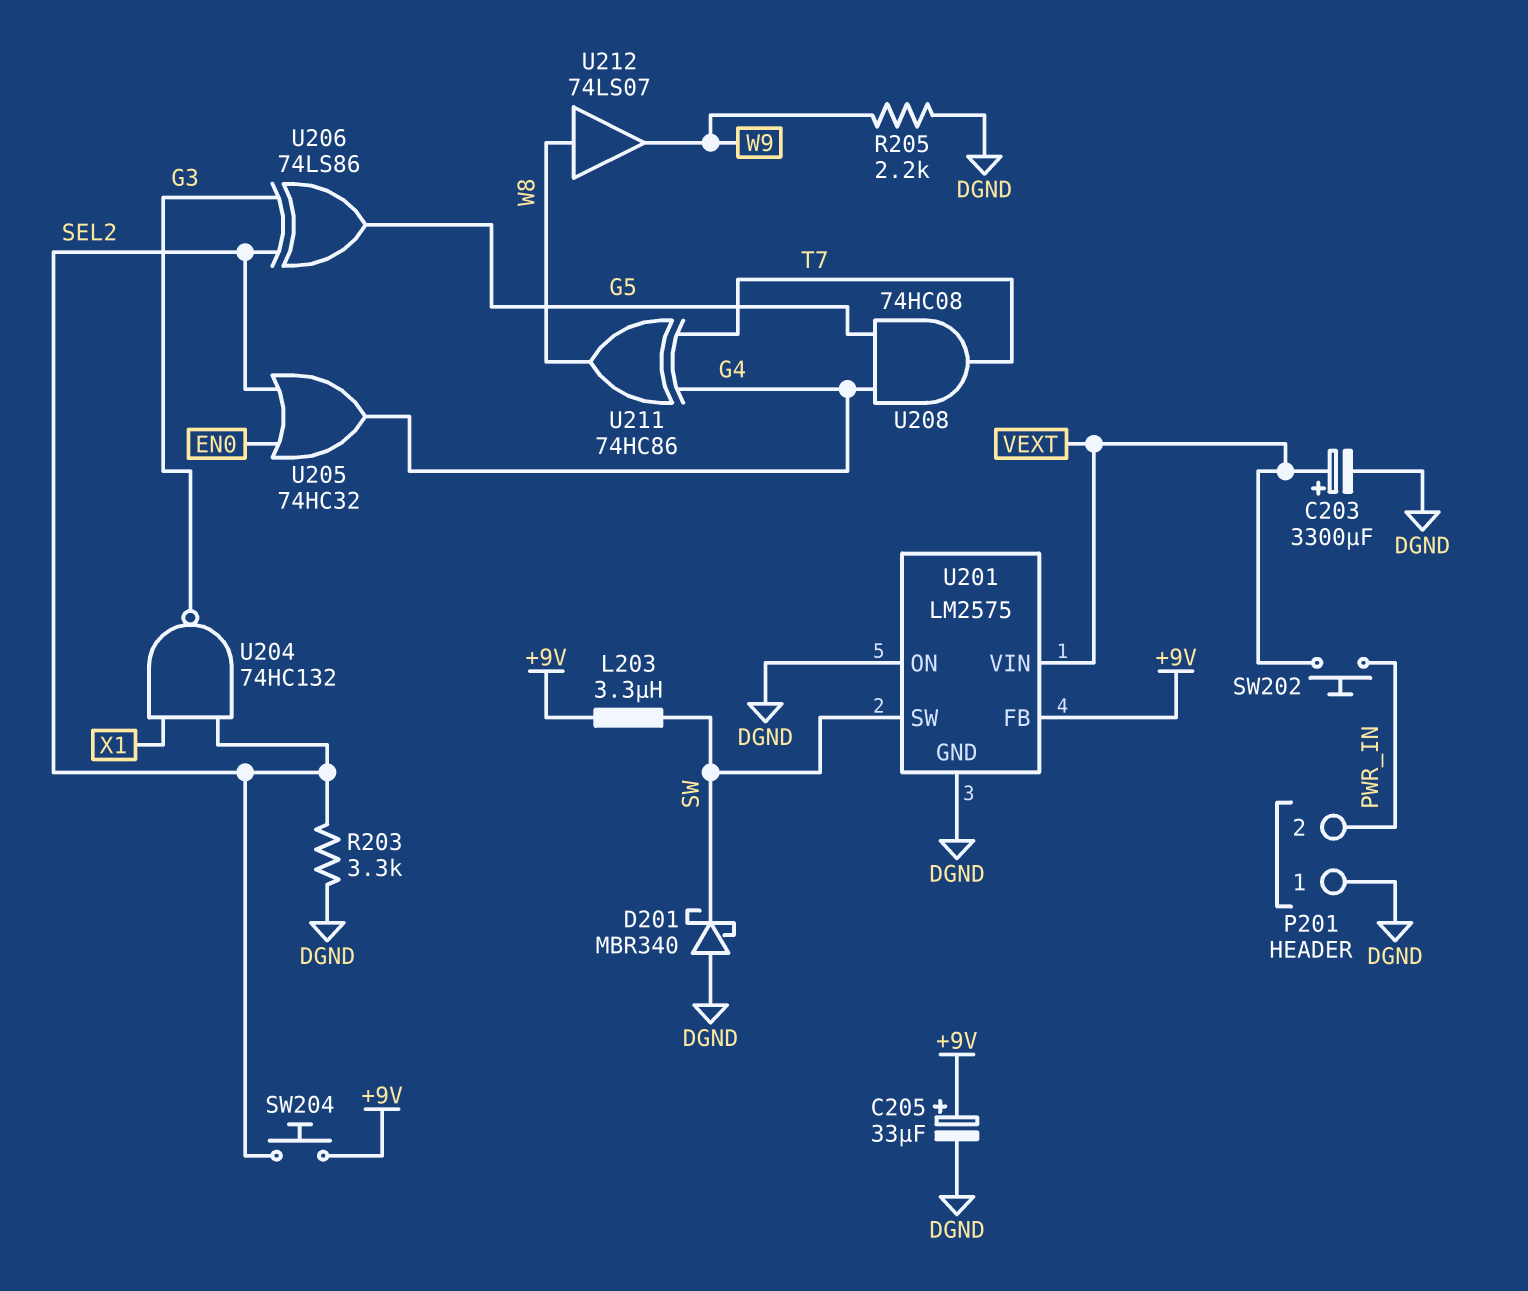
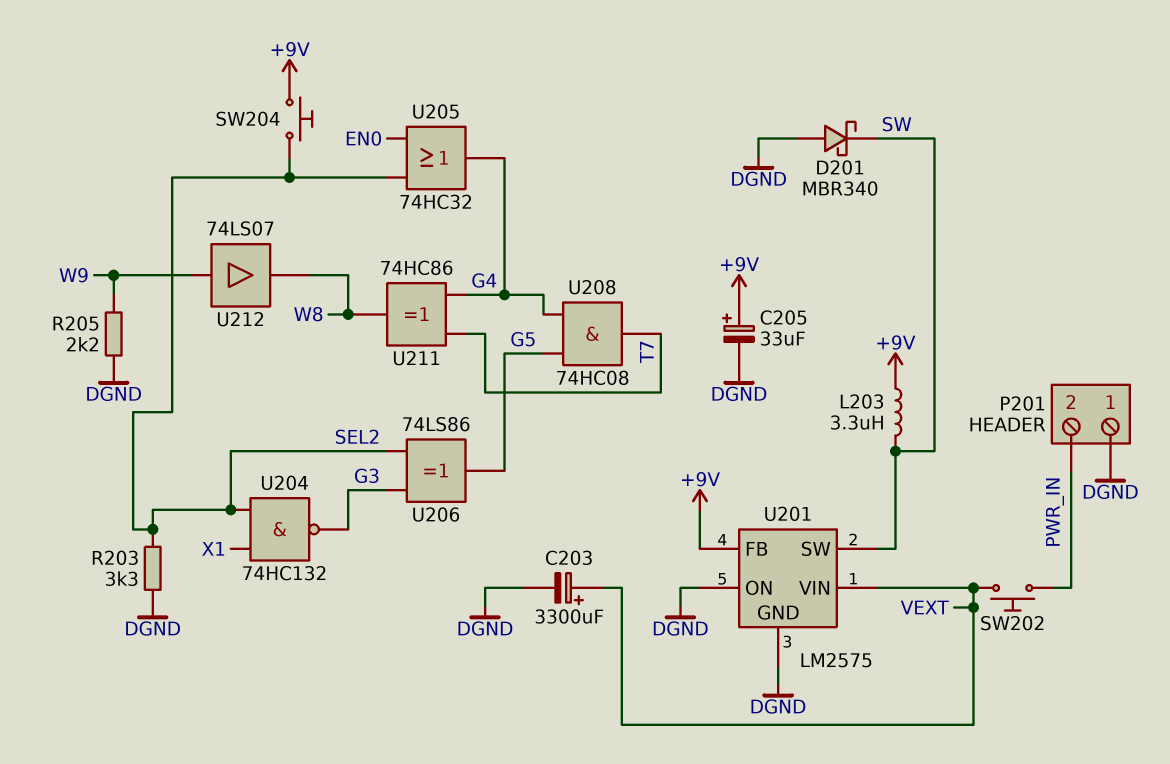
U212: buffer 74LS07 (in W8, out W9) -> buffer 74LS07 (in W9, out W8)

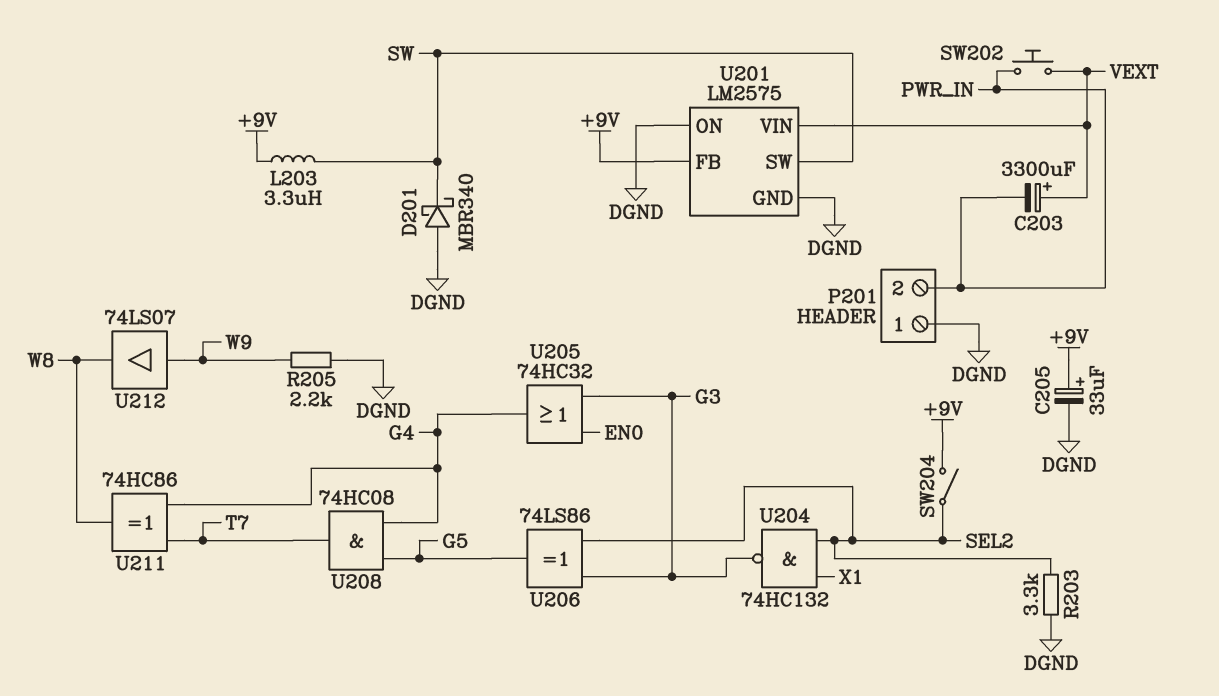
C203: 3300uF (plus VEXT, minus DGND) -> 3300uF (plus VEXT, minus PWR_IN)
SW204: button (+9V, SEL2) -> switch (+9V, SEL2)
U205: OR 74HC32 (in EN0, in SEL2, out G4) -> OR 74HC32 (in EN0, in G3, out G4)

